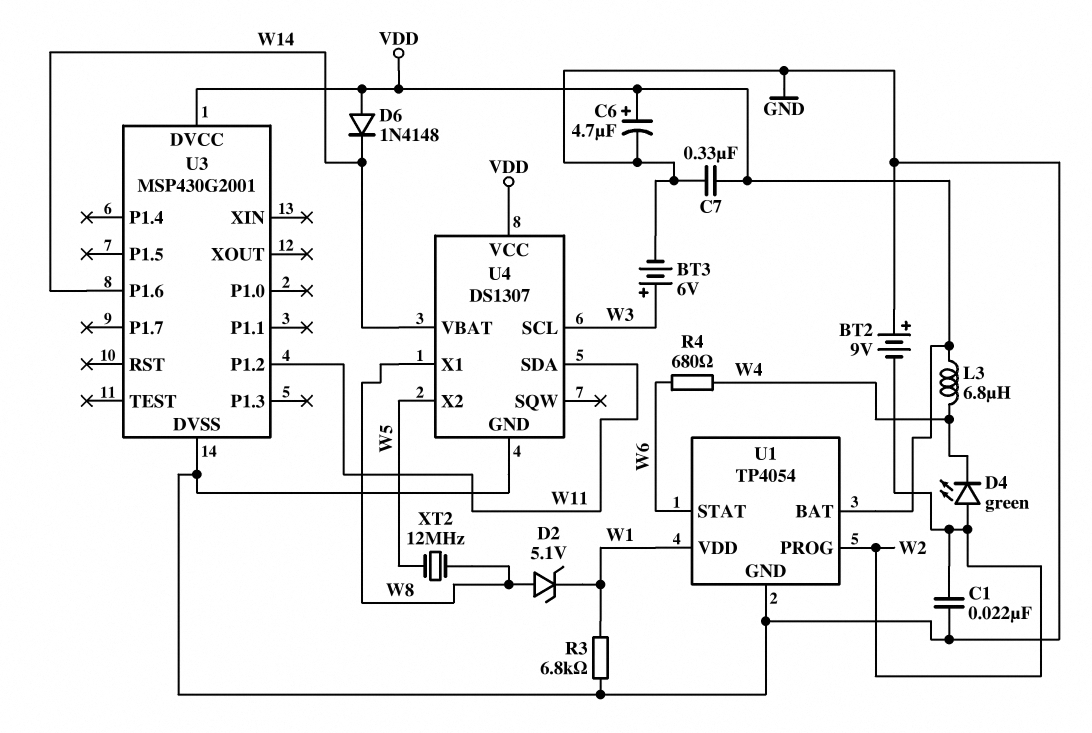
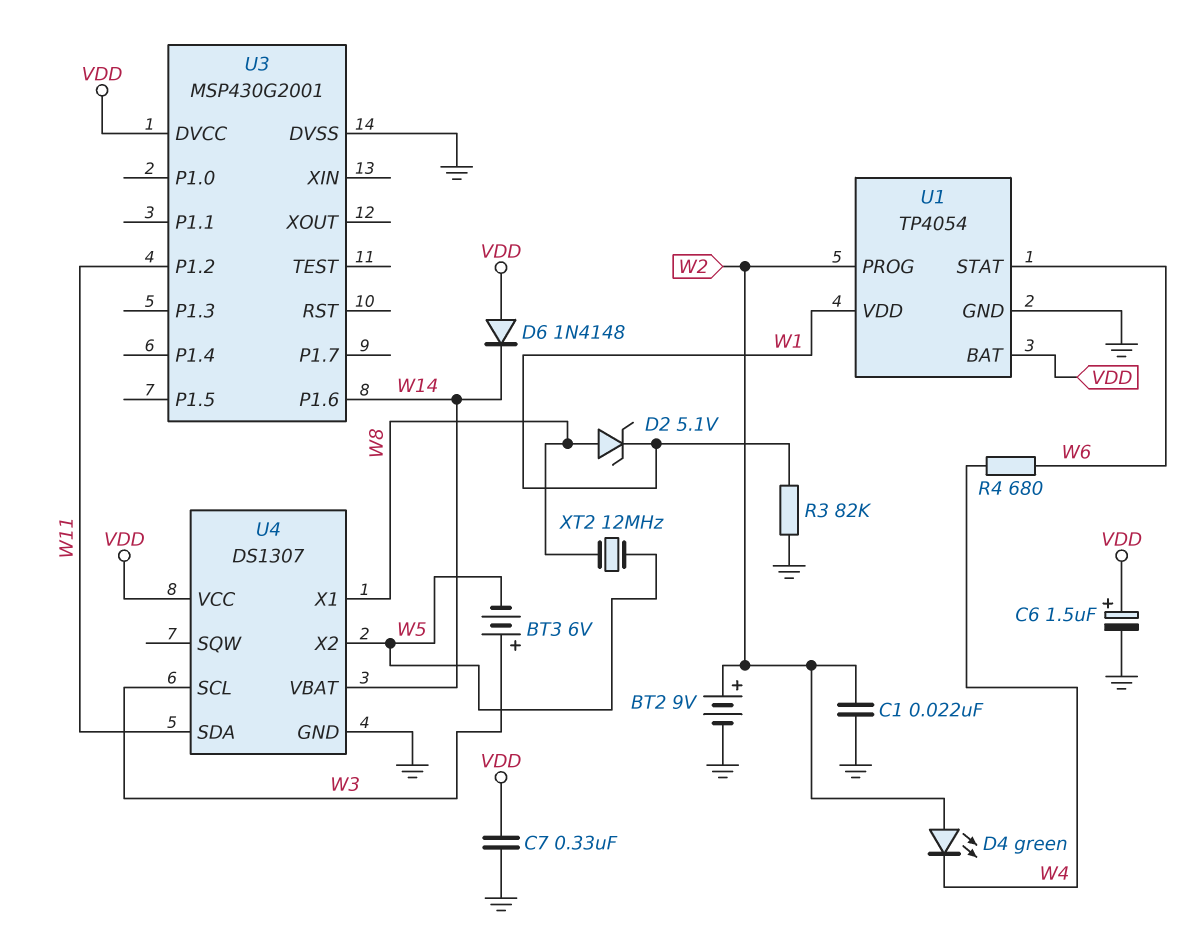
BT2: 9V (plus GND, minus W2) -> 9V (plus W2, minus GND)
BT3: 6V (plus W3, minus GND) -> 6V (plus W3, minus W5)
C6: 4.7uF (plus VDD, minus GND) -> 1.5uF (plus VDD, minus GND)
L3: 6.8uH (VDD, W4) -> none
R3: 6.8k (GND, W1) -> 82k (GND, W1)

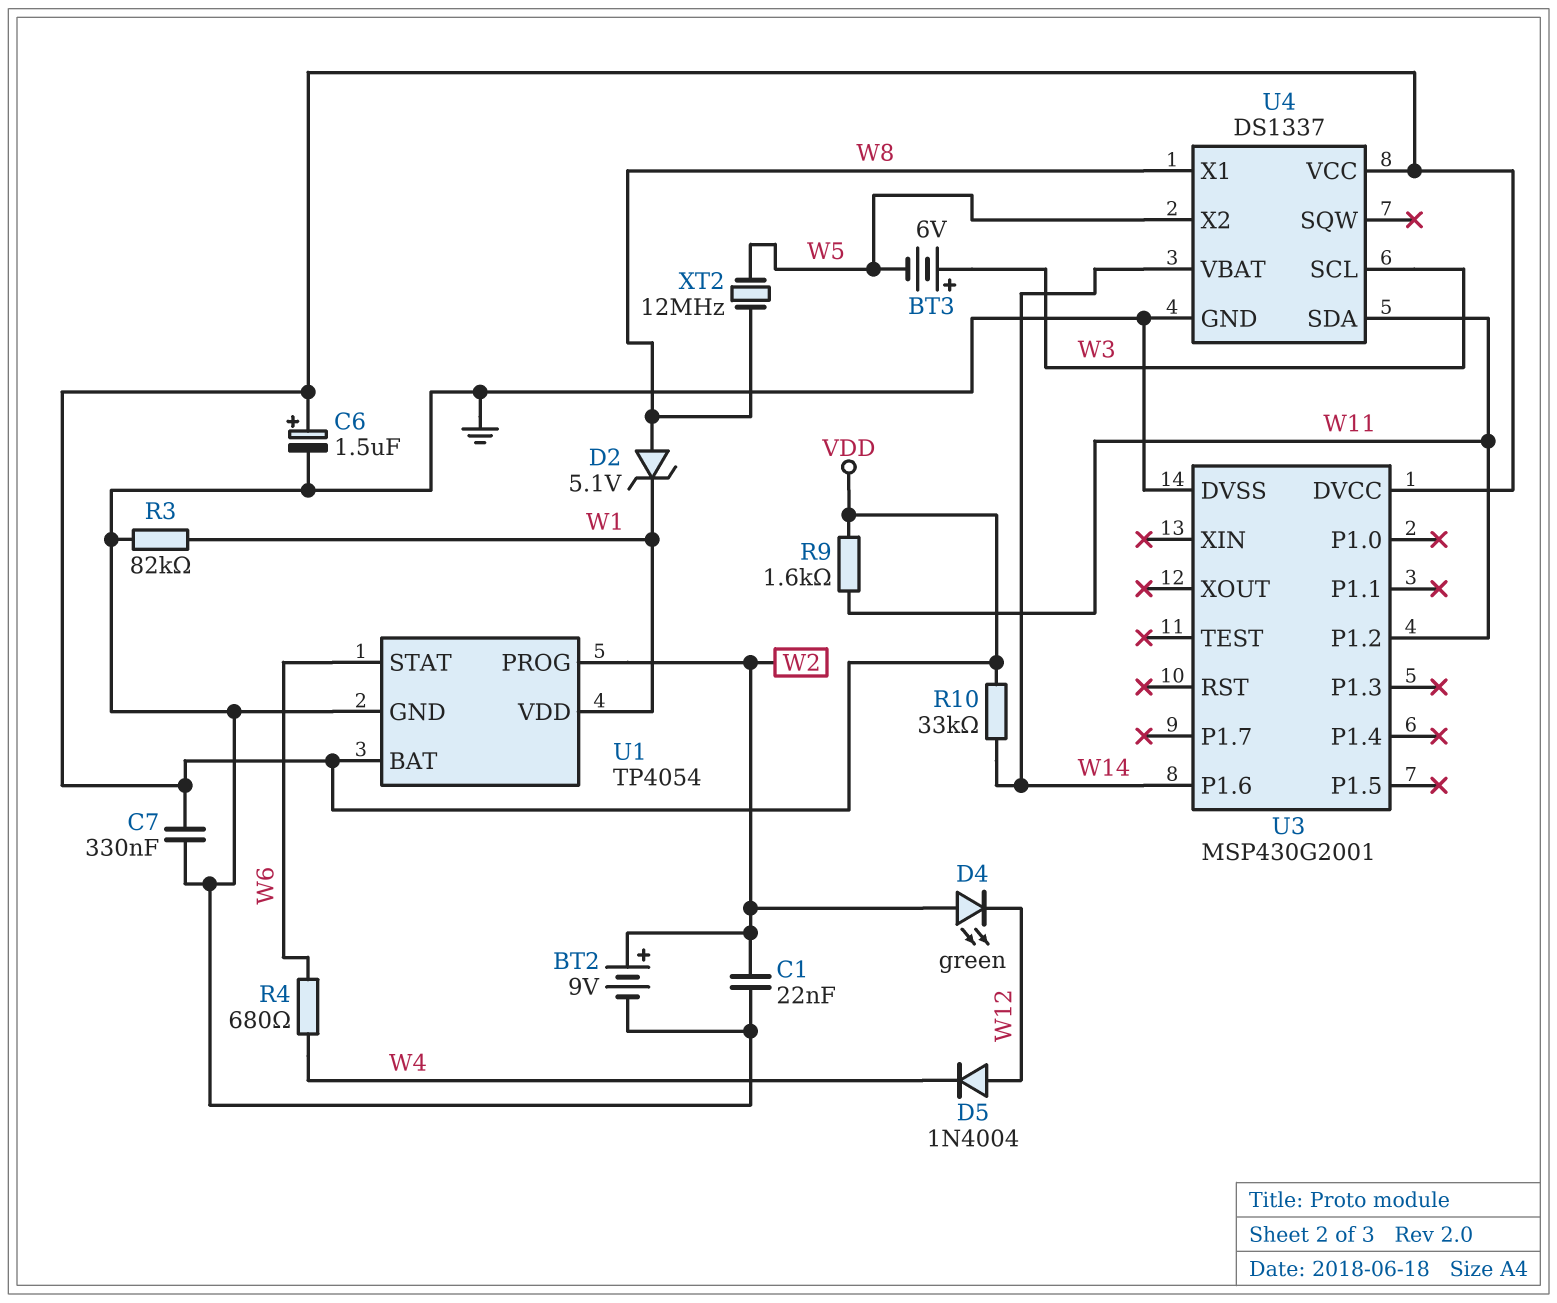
D4: LED green (A W2, K W4) -> LED green (A W2, K W12)
D5: none -> diode 1N4004 (A W12, K W4)
D6: diode 1N4148 (A VDD, K W14) -> none
R9: none -> 1.6k (VDD, W11)
R10: none -> 33k (VDD, W14)
U4: DS1307 -> DS1337

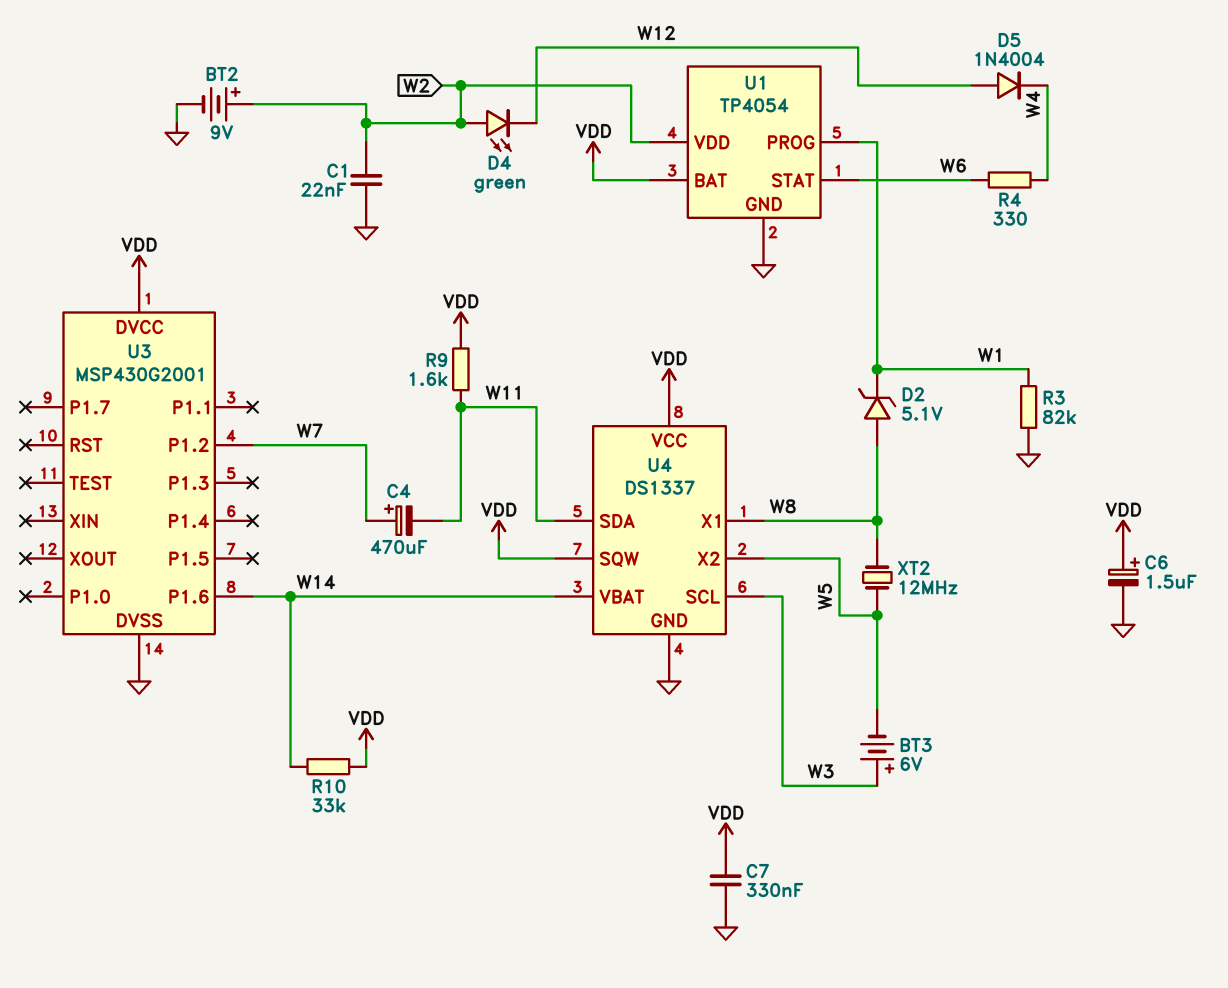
C4: none -> 470uF (plus W7, minus W11)
R4: 680 (W4, W6) -> 330 (W4, W6)
U1 pin PROG: W2 -> W1
U1 pin VDD: W1 -> W2
U3 pin P1.2: W11 -> W7
U4 pin SQW: none -> VDD

